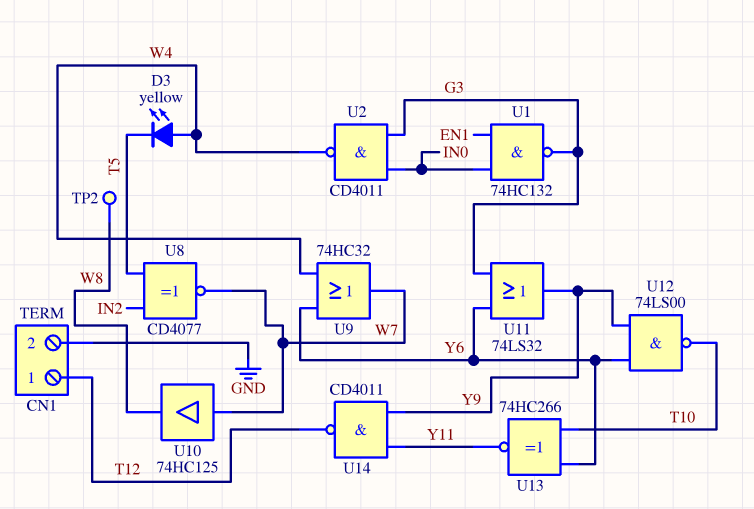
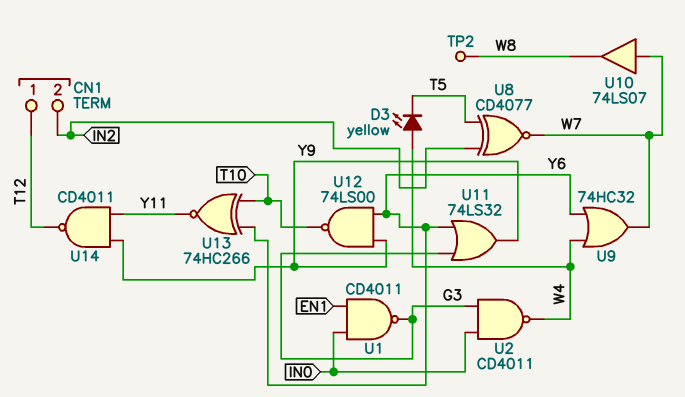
CN1 pin 2: GND -> IN2
U1: NAND 74HC132 (in EN1, in IN0, out G3) -> NAND CD4011 (in EN1, in IN0, out G3)
U10: buffer 74HC125 (in W7, out W8) -> buffer 74LS07 (in W7, out W8)

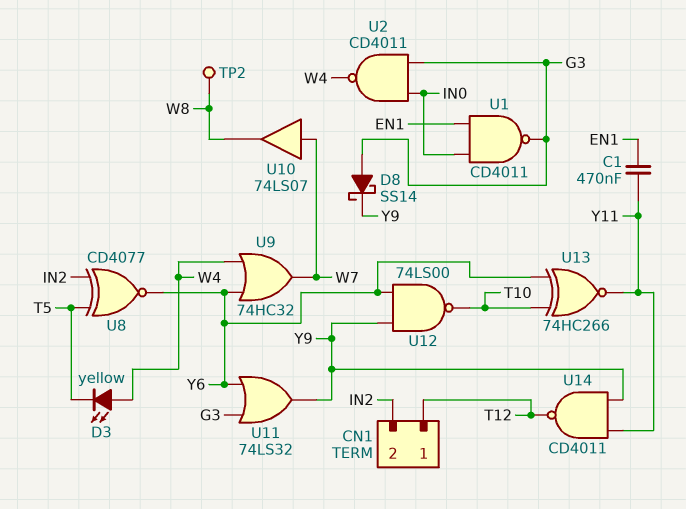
C1: none -> 470nF (EN1, Y11)
D8: none -> schottky SS14 (A G3, K Y9)
U8: XNOR CD4077 (in IN2, in T5, out W7) -> XNOR CD4077 (in IN2, in T5, out Y6)

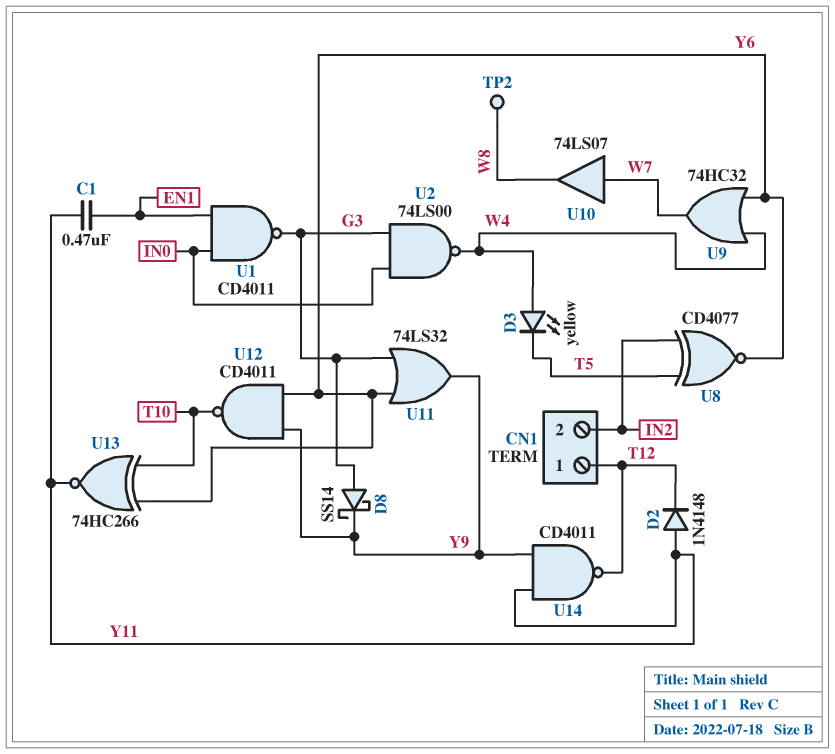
D2: none -> diode 1N4148 (A Y11, K T12)
U2: NAND CD4011 (in G3, in IN0, out W4) -> NAND 74LS00 (in G3, in IN0, out W4)
U12: NAND 74LS00 (in Y6, in Y9, out T10) -> NAND CD4011 (in Y6, in Y9, out T10)

